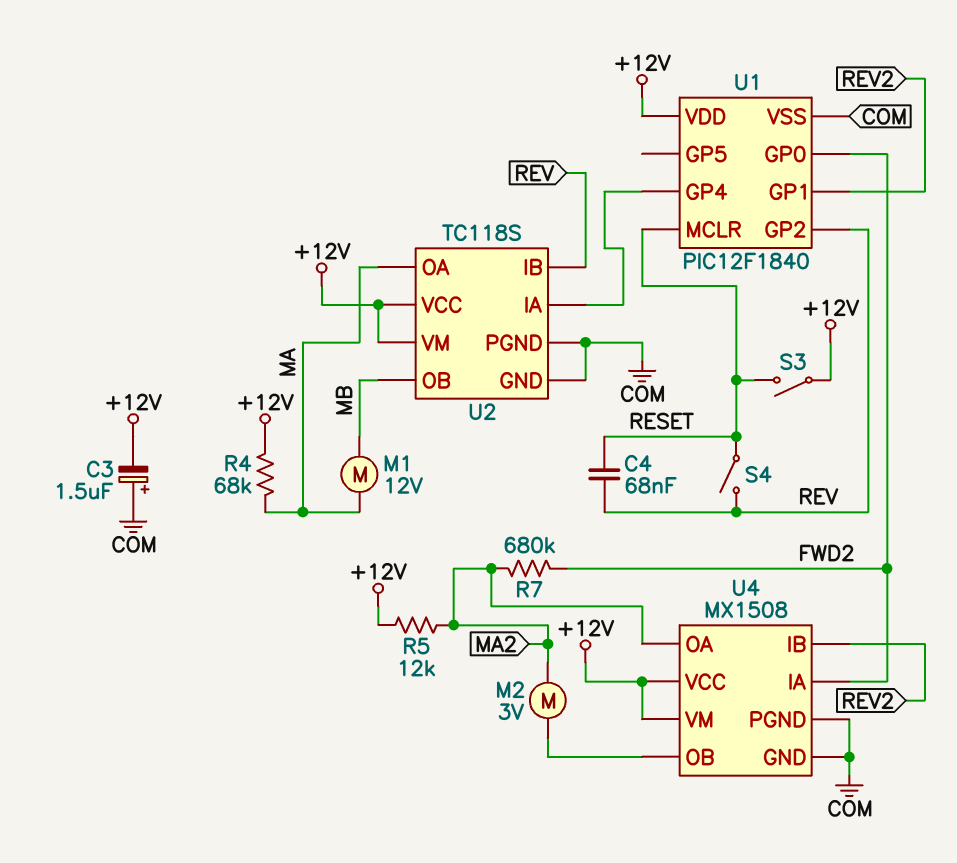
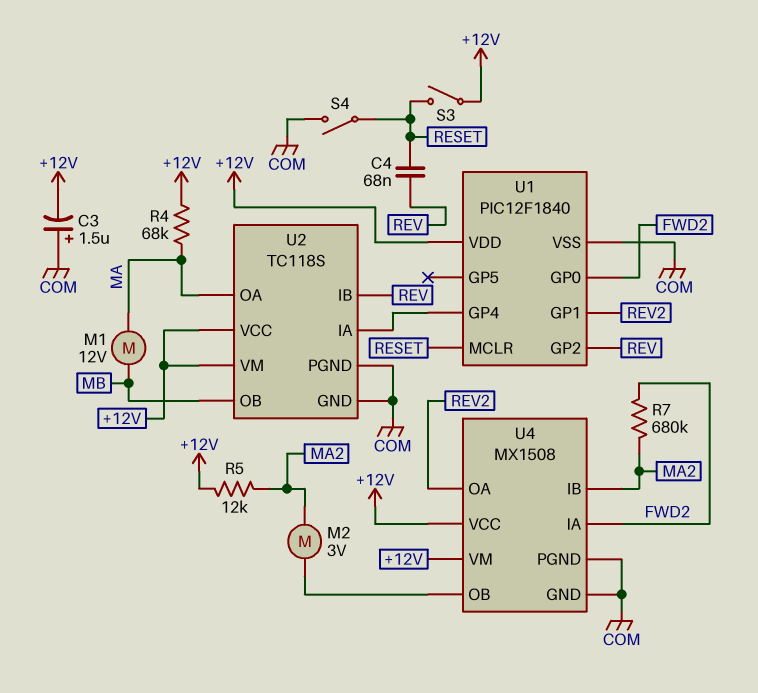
S4: switch (RESET, REV) -> switch (COM, RESET)
U4 pin IB: REV2 -> MA2
U4 pin OA: MA2 -> REV2

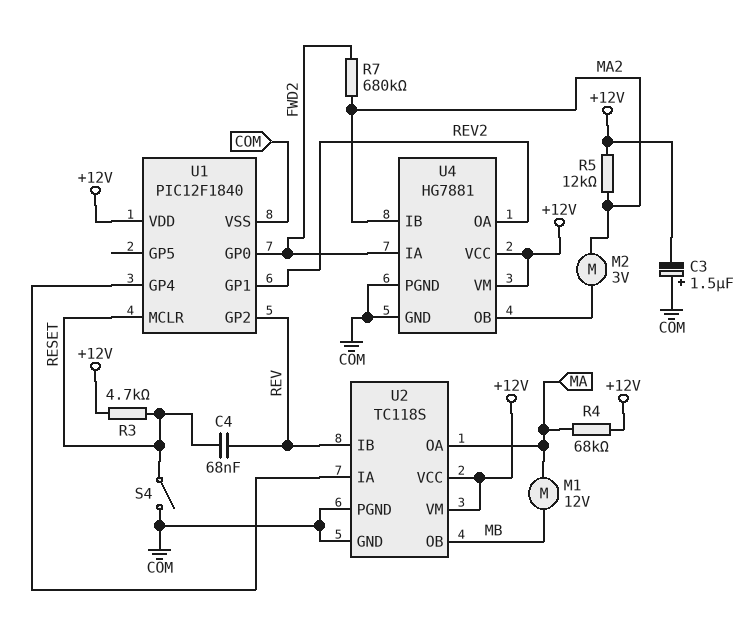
R3: none -> 4.7k (+12V, RESET)
S3: switch (+12V, RESET) -> none
U4: MX1508 -> HG7881

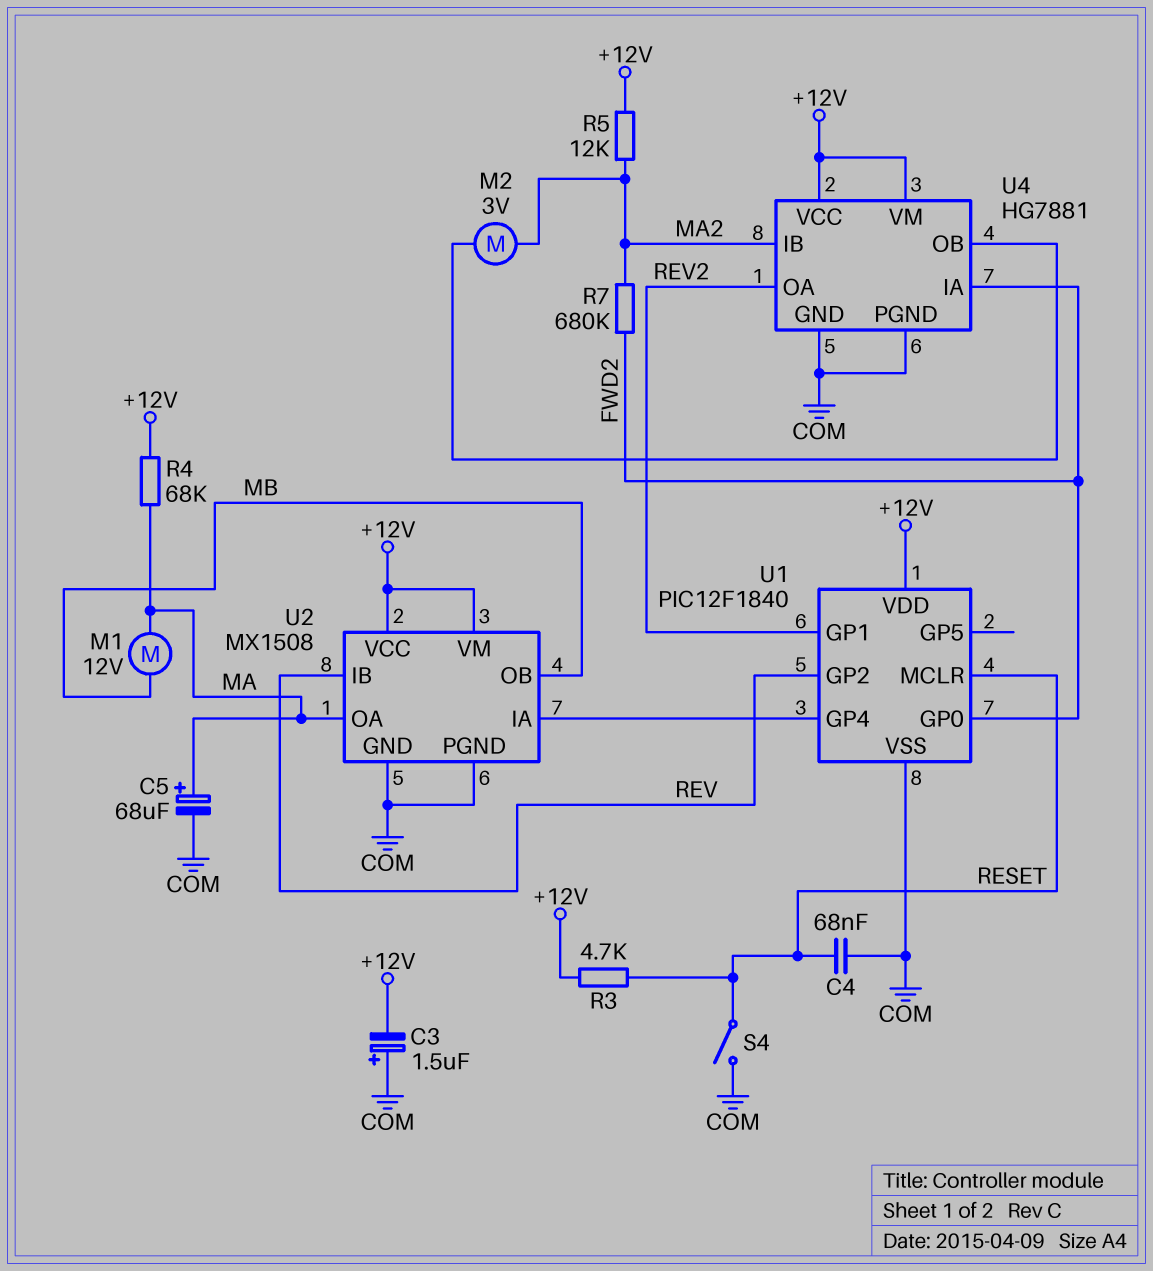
C4: 68nF (RESET, REV) -> 68nF (COM, RESET)
C5: none -> 68uF (plus MA, minus COM)
U2: TC118S -> MX1508

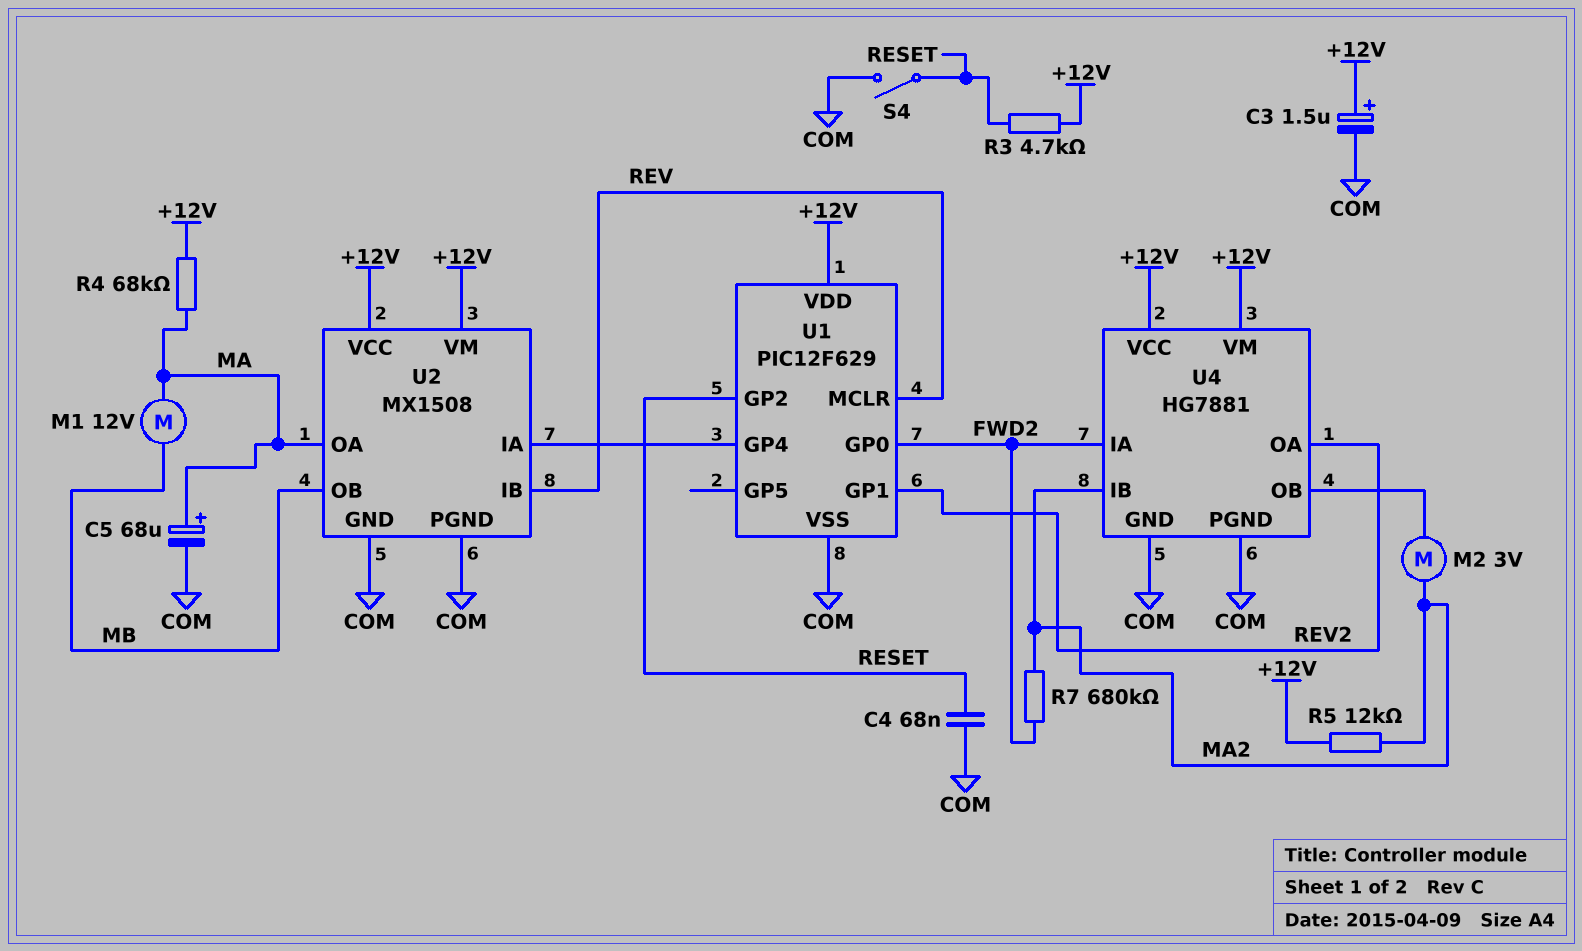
C3: 1.5uF (plus COM, minus +12V) -> 1.5uF (plus +12V, minus COM)
U1: PIC12F1840 -> PIC12F629
U1 pin GP2: REV -> RESET
U1 pin MCLR: RESET -> REV

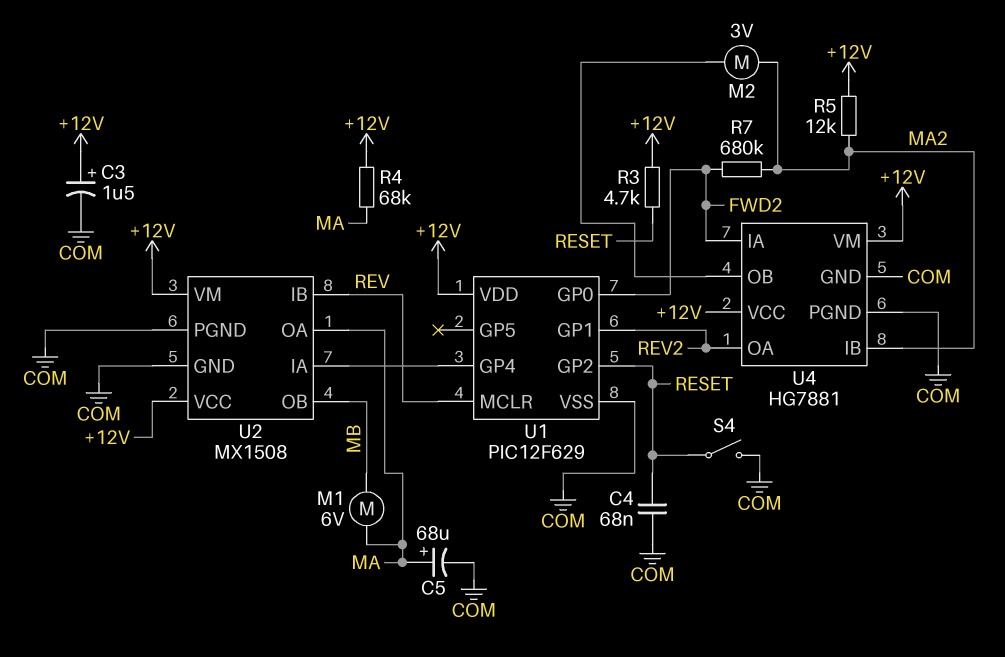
M1: motor 12V (MA, MB) -> motor 6V (MA, MB)

